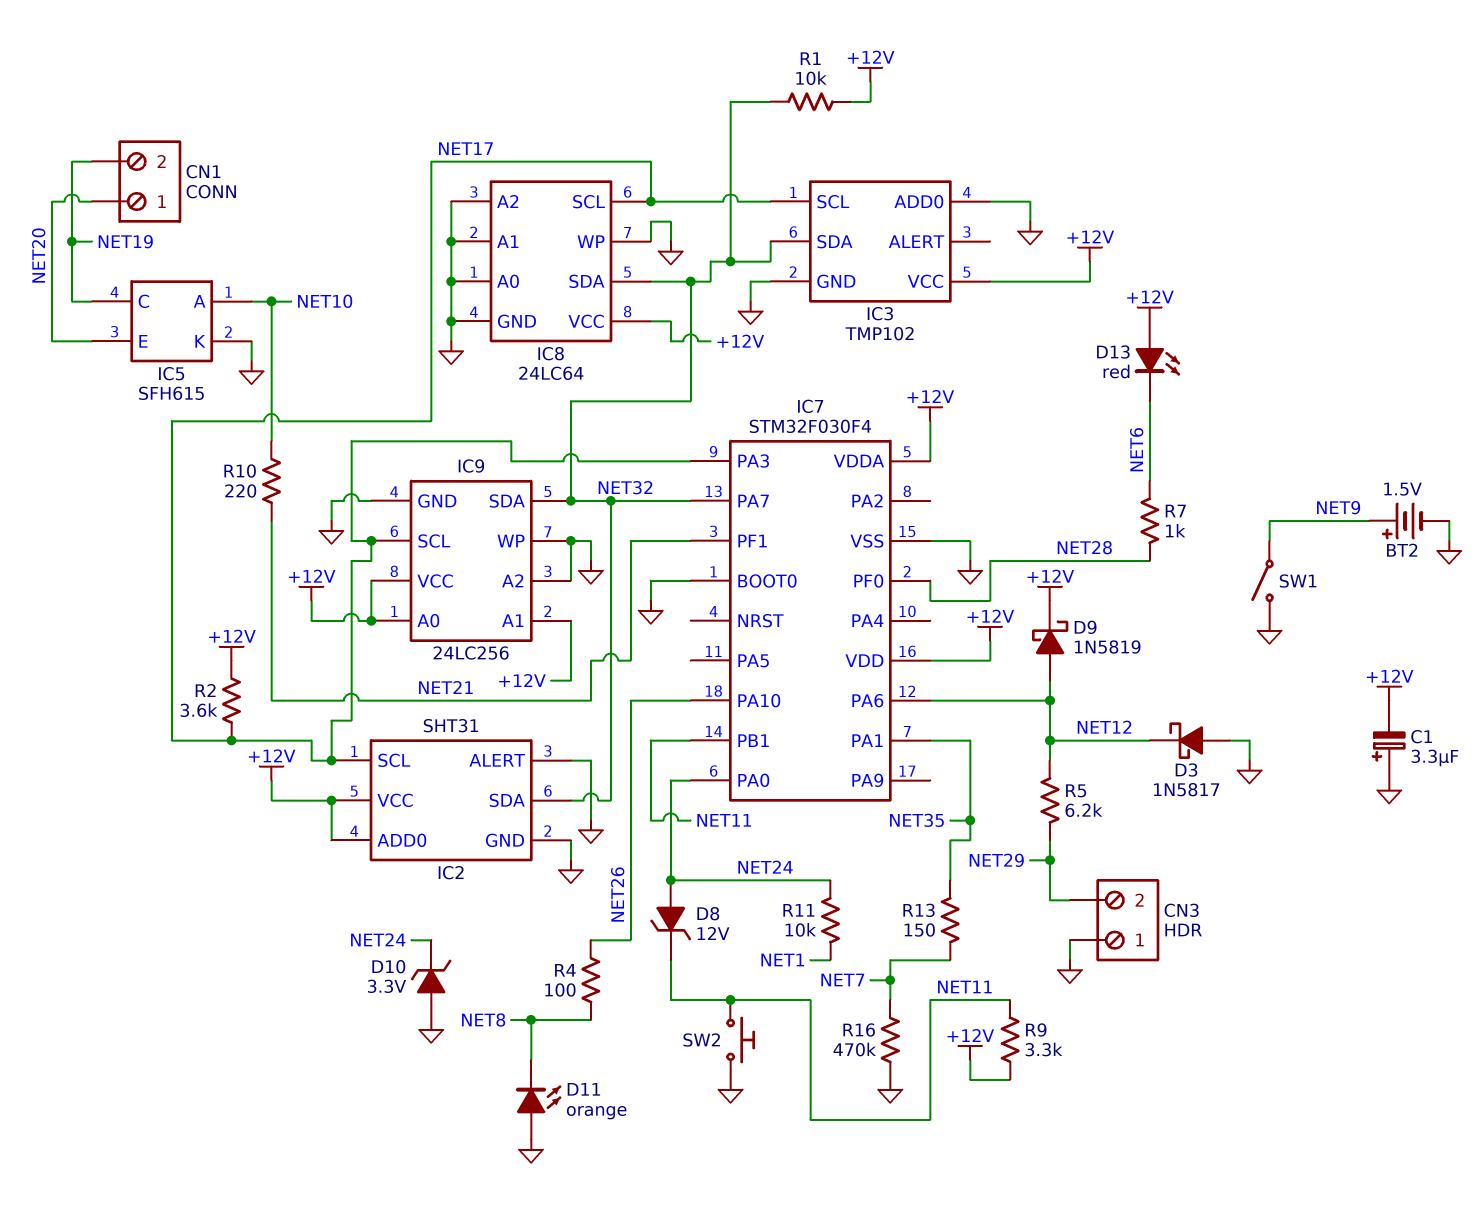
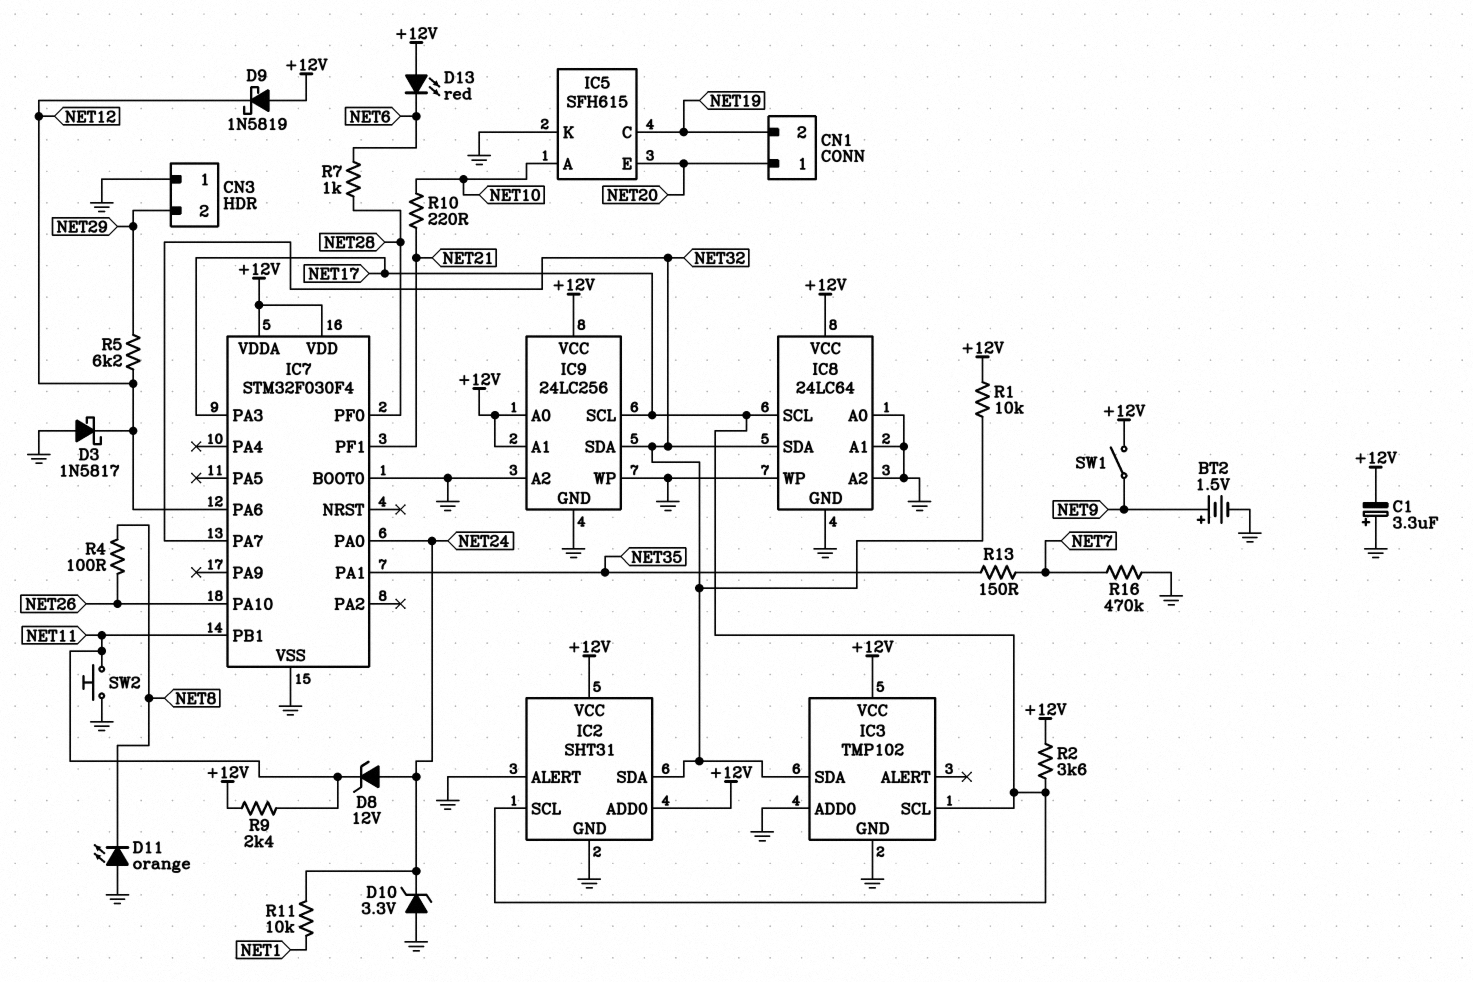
D9: schottky 1N5819 (A NET12, K +12V) -> schottky 1N5819 (A +12V, K NET12)
R9: 3.3k (+12V, NET11) -> 2.4k (+12V, NET11)
SW1: switch (GND, NET9) -> switch (+12V, NET9)

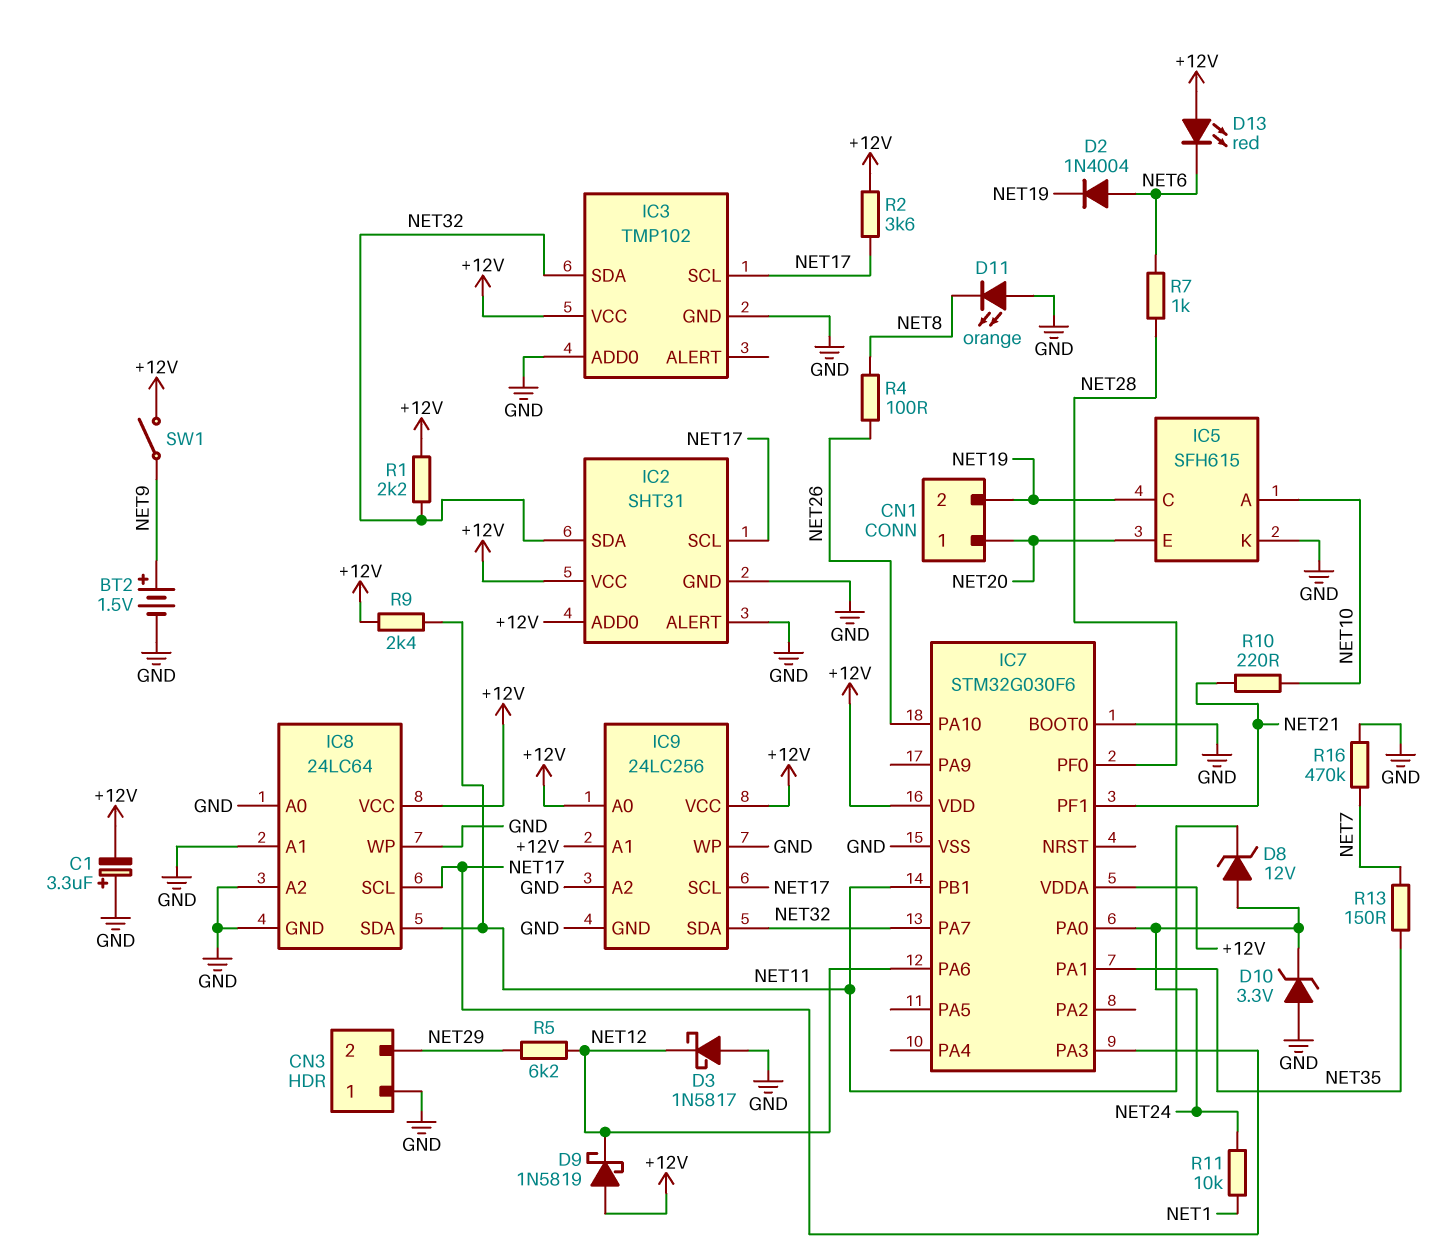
D2: none -> diode 1N4004 (A NET6, K NET19)
IC7: STM32F030F4 -> STM32G030F6
IC8 pin SDA: NET32 -> NET11
R1: 10k (+12V, NET32) -> 2.2k (+12V, NET32)
SW2: button (GND, NET11) -> none

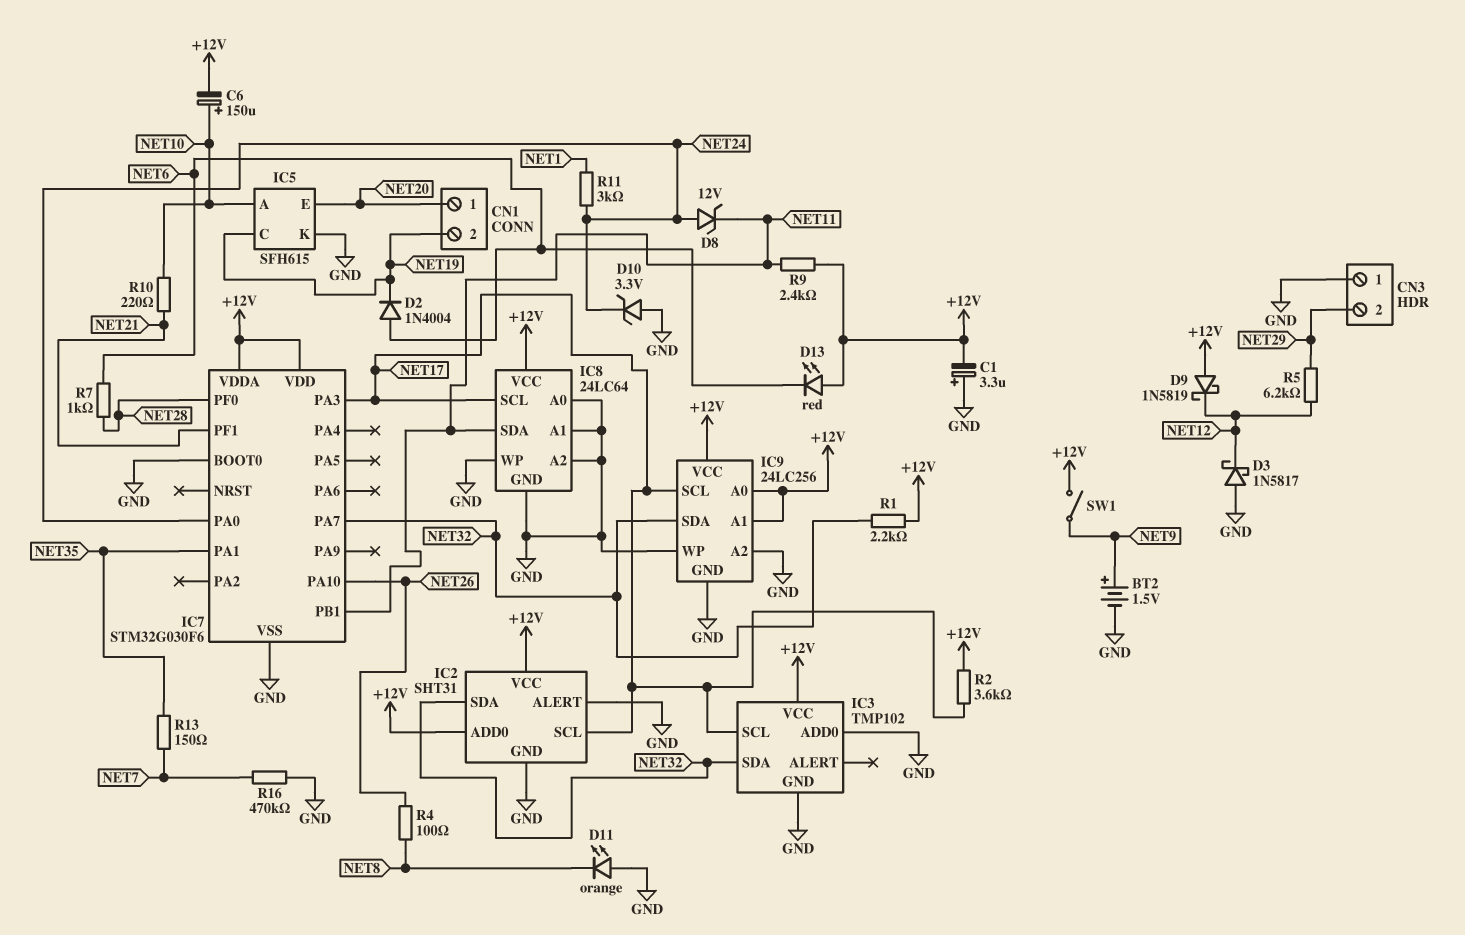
C6: none -> 150uF (plus NET10, minus +12V)
IC7 pin PA6: NET12 -> none
R11: 10k (NET1, NET24) -> 3k (NET1, NET24)

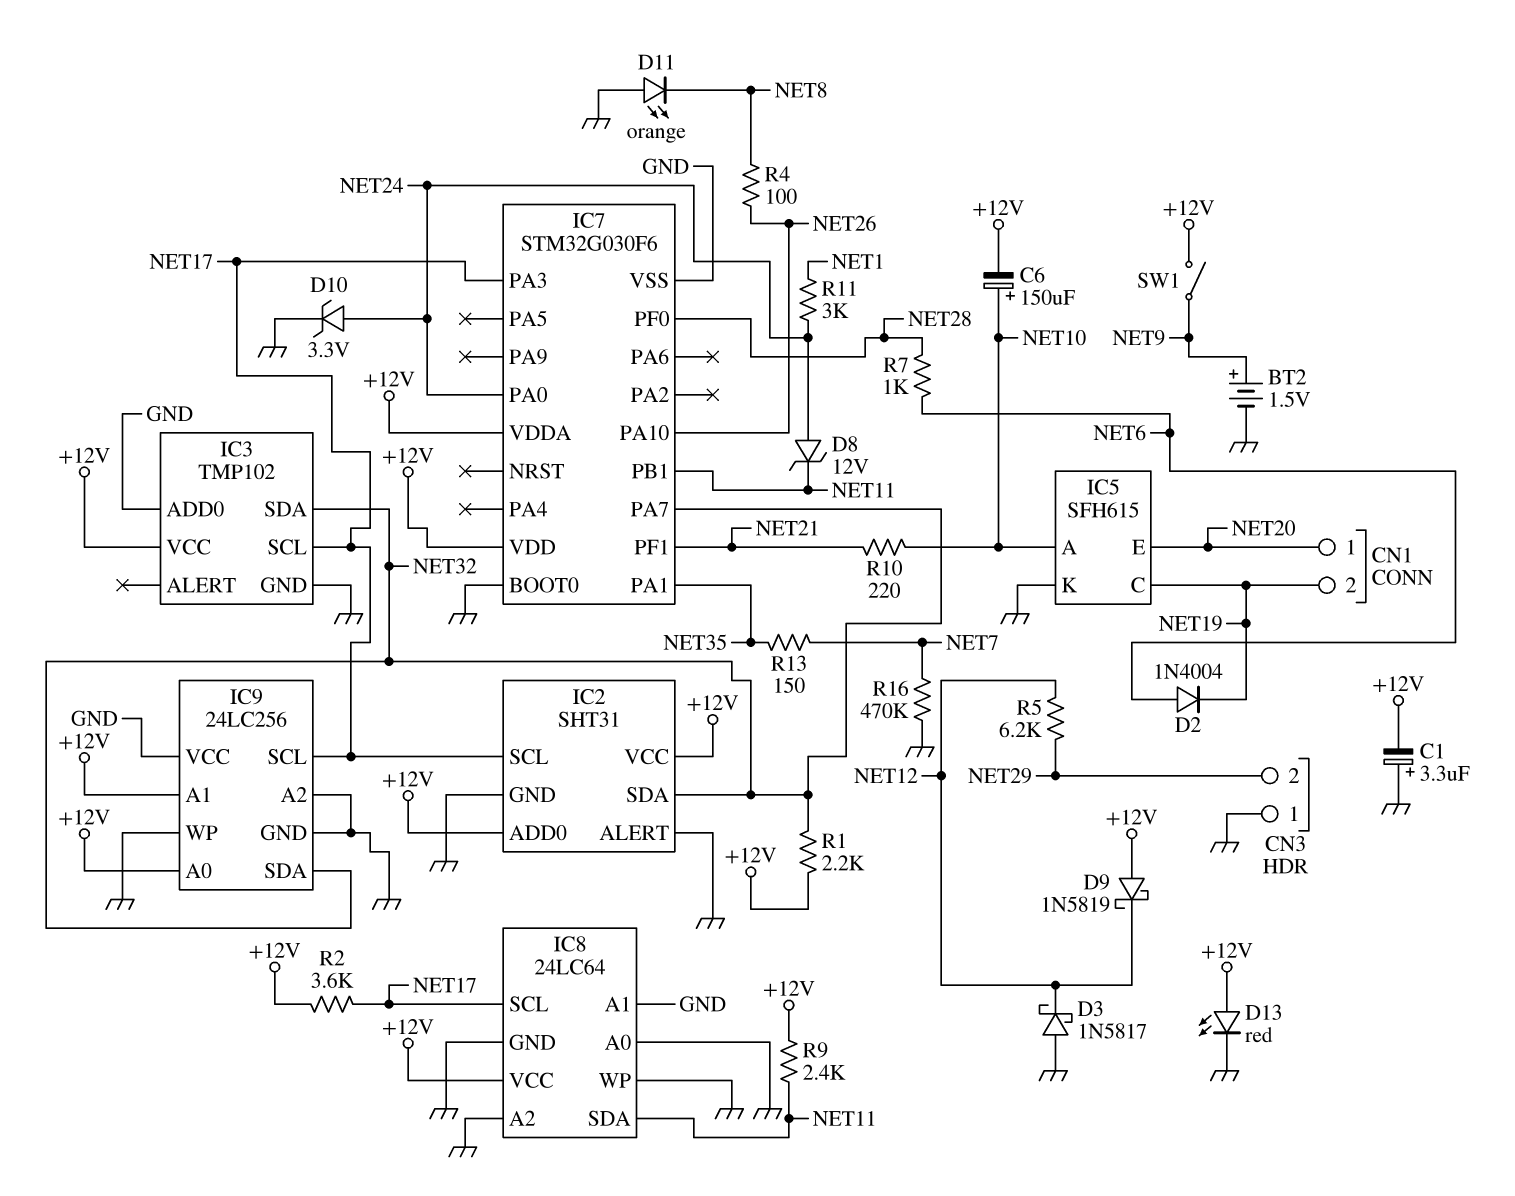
D10: zener 3.3V (A GND, K NET24) -> zener 3.3V (A NET24, K GND)
D13: LED red (A +12V, K NET6) -> LED red (A +12V, K GND)
IC9 pin VCC: +12V -> GND

